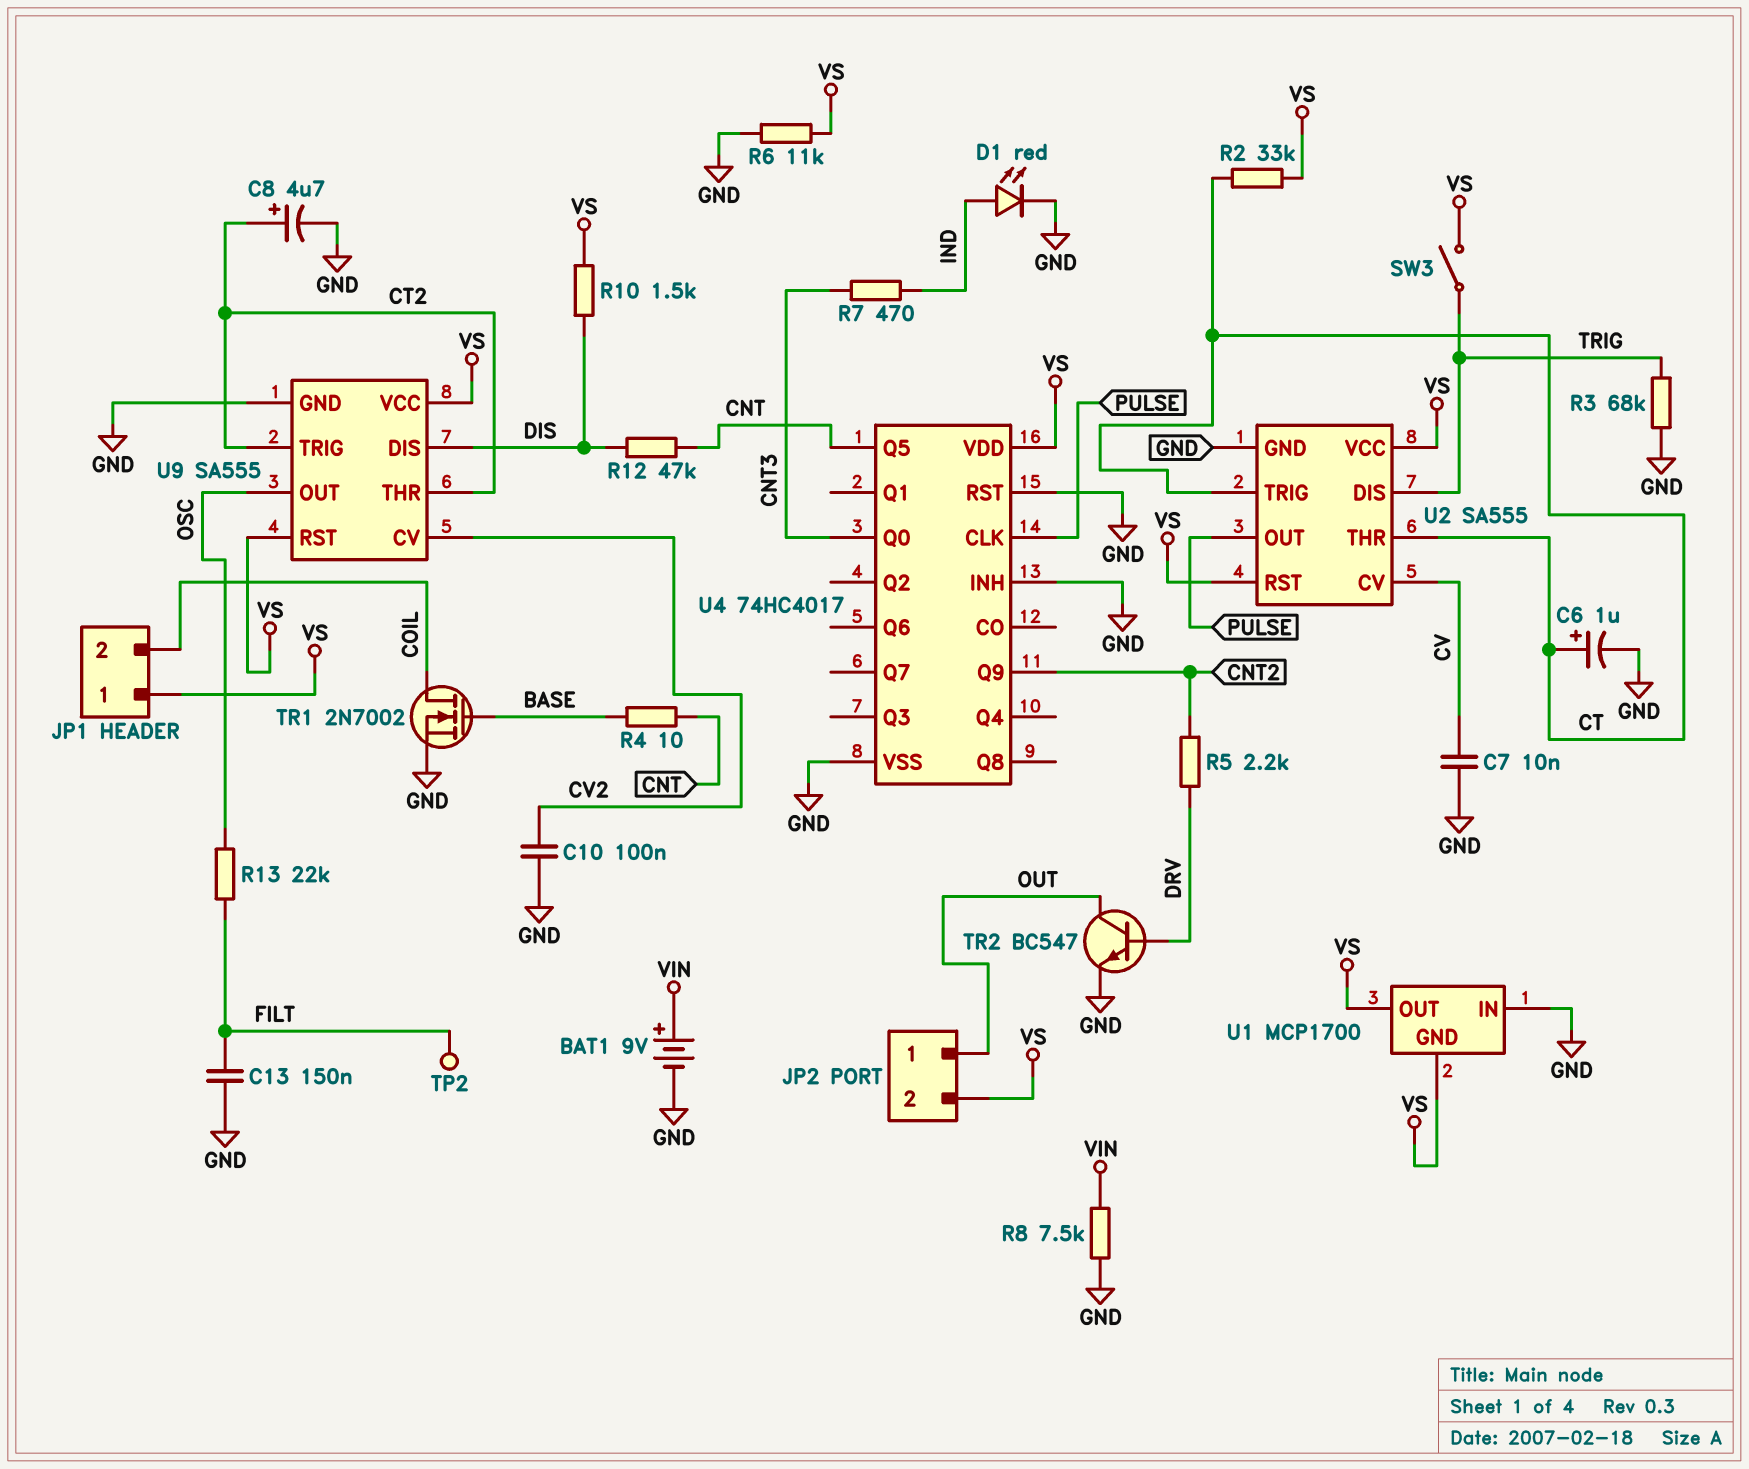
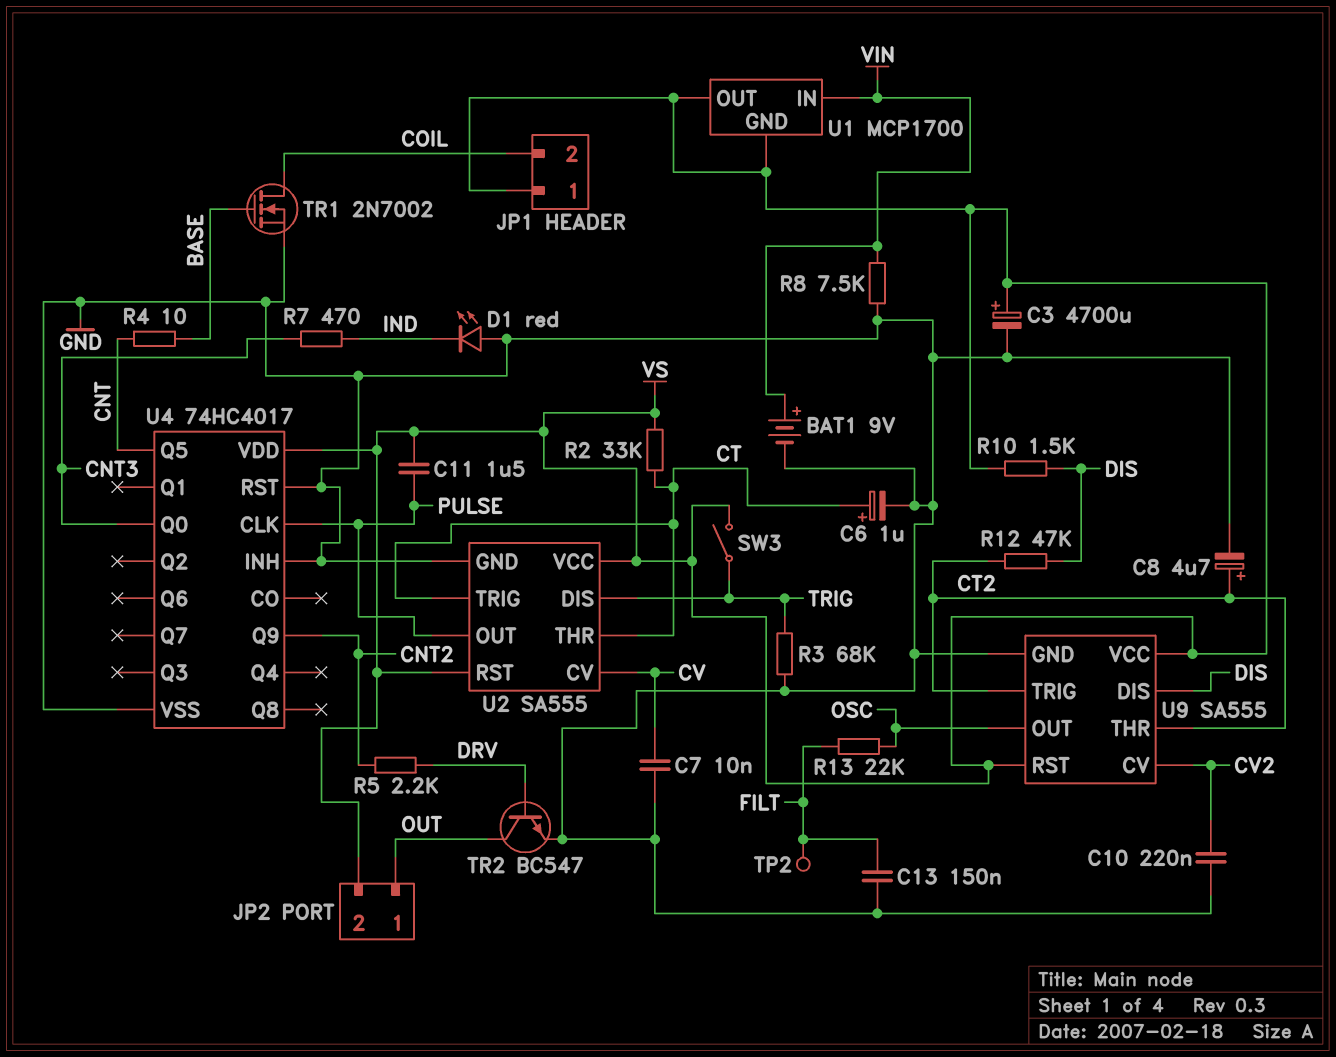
C3: none -> 4700uF (plus VS, minus GND)
C10: 100nF (CV2, GND) -> 220nF (CV2, GND)
C11: none -> 1.5uF (PULSE, VS)
D1: LED red (A IND, K GND) -> LED red (A GND, K IND)
R6: 11k (GND, VS) -> none
R12: 47k (CNT, DIS) -> 47k (CT2, DIS)
U1 pin IN: GND -> VIN

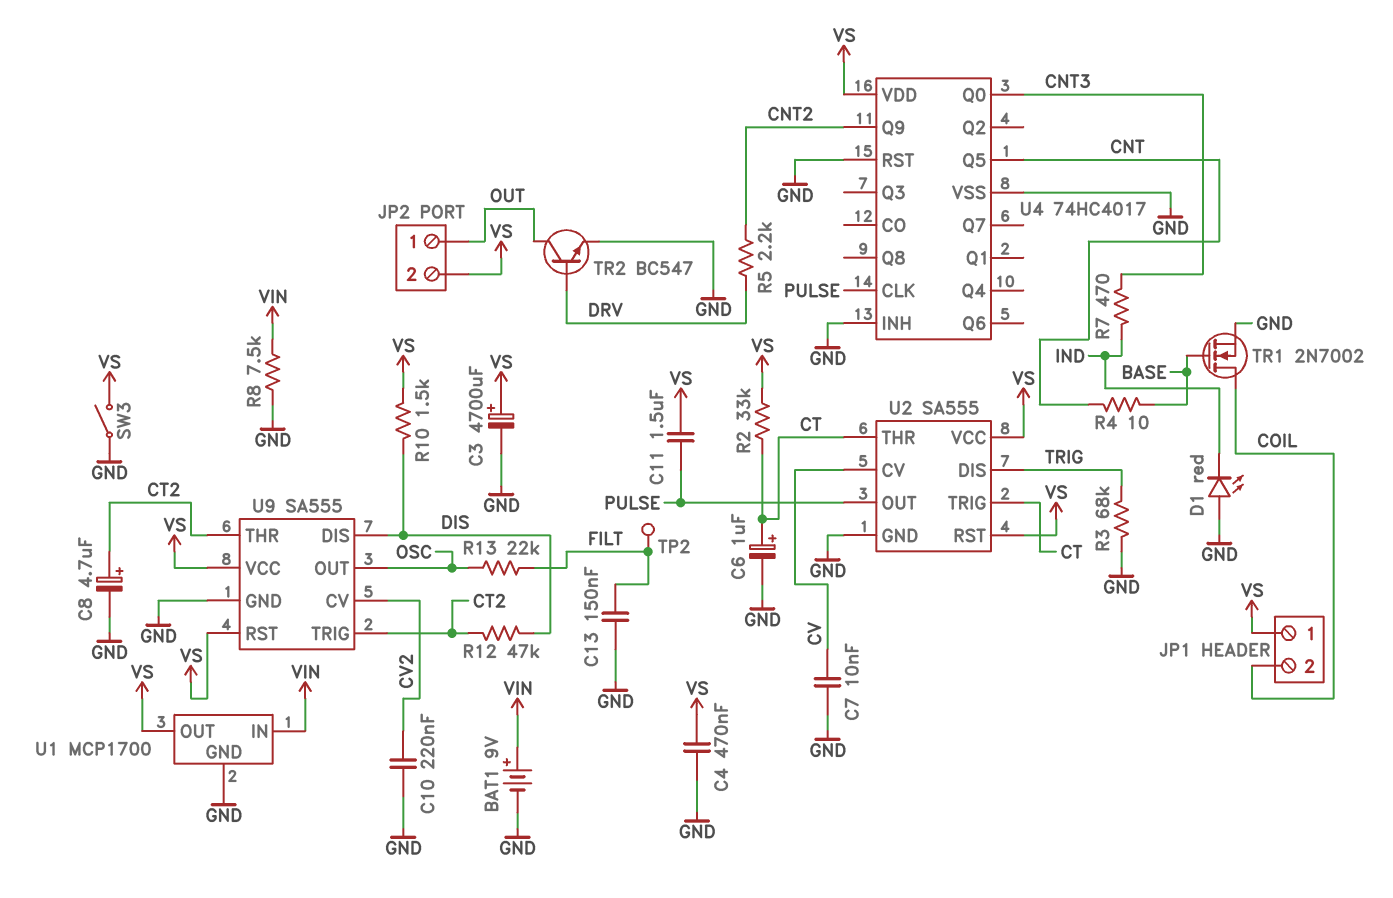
C4: none -> 470nF (GND, VS)
SW3: switch (TRIG, VS) -> switch (GND, VS)
U1 pin GND: VS -> GND

